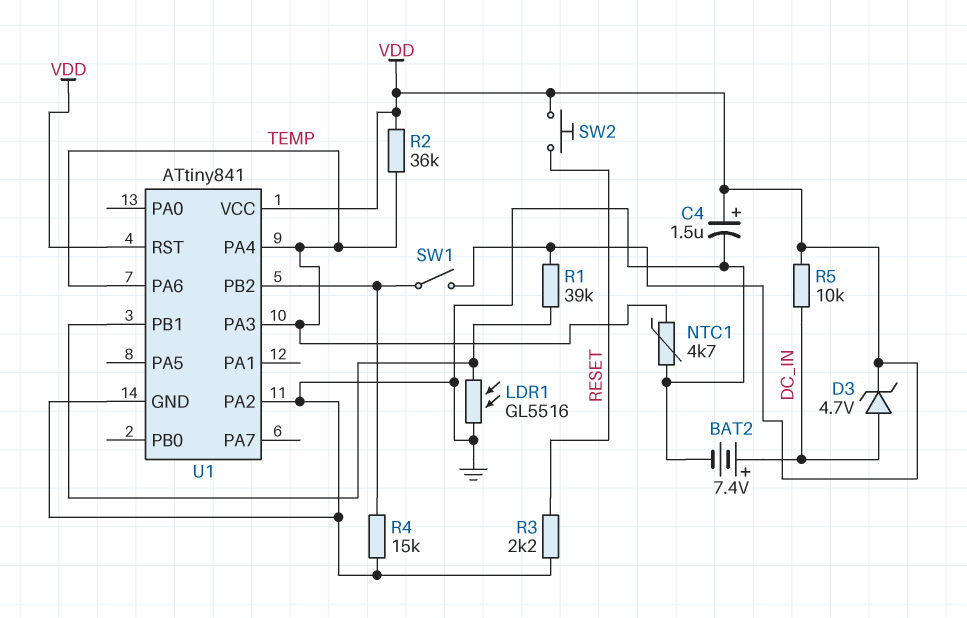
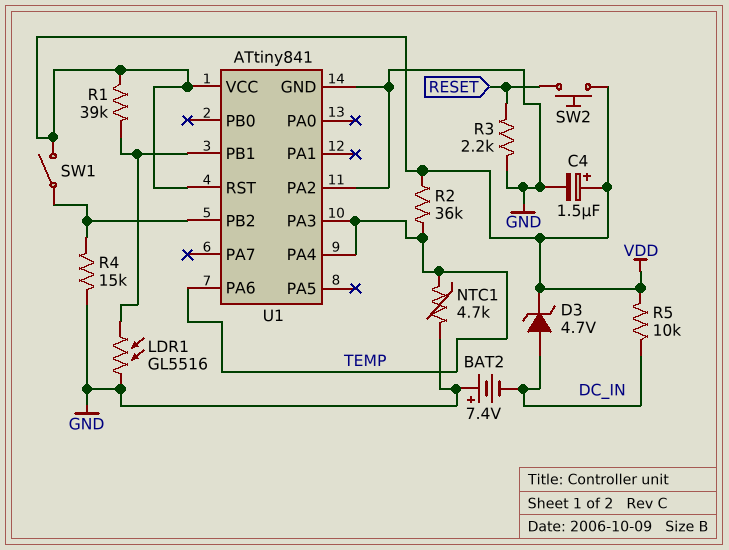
BAT2: 7.4V (plus DC_IN, minus GND) -> 7.4V (plus GND, minus DC_IN)

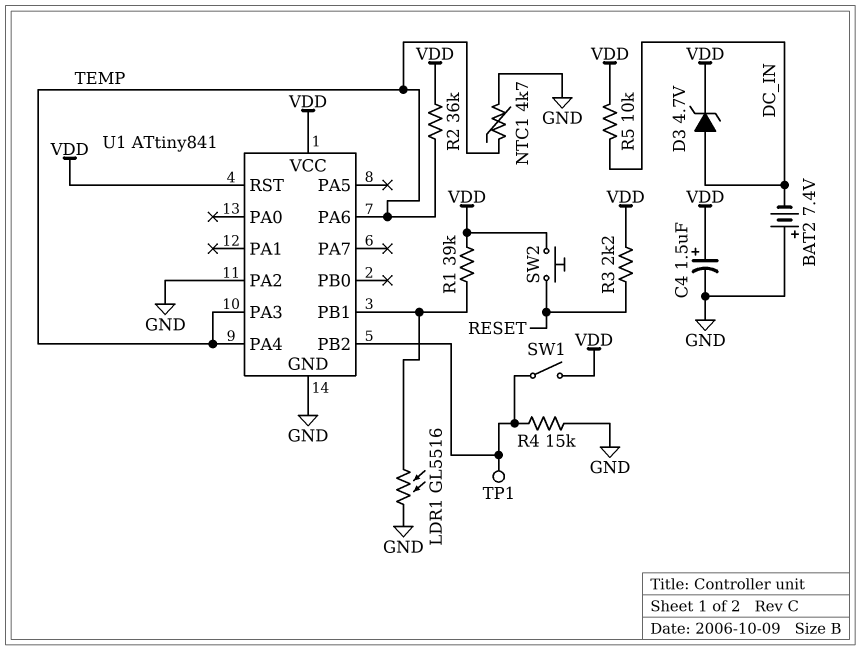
R3: 2.2k (GND, RESET) -> 2.2k (RESET, VDD)
TP1: none -> test point (U1/PB2)

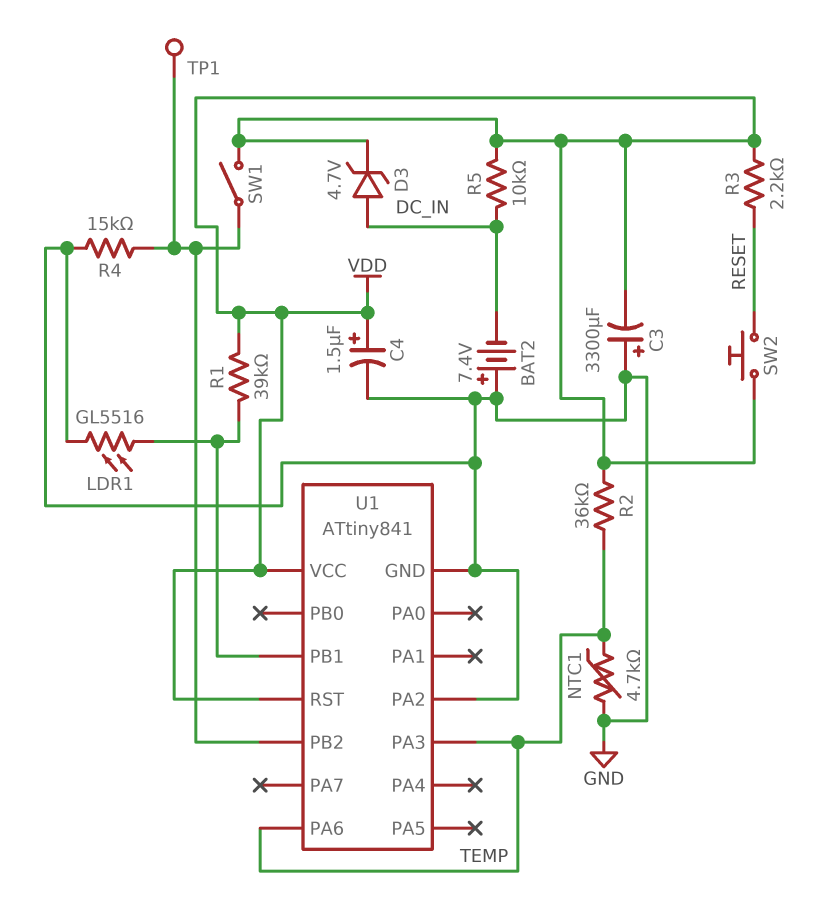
C3: none -> 3300uF (plus GND, minus VDD)
U1 pin PA4: TEMP -> none

